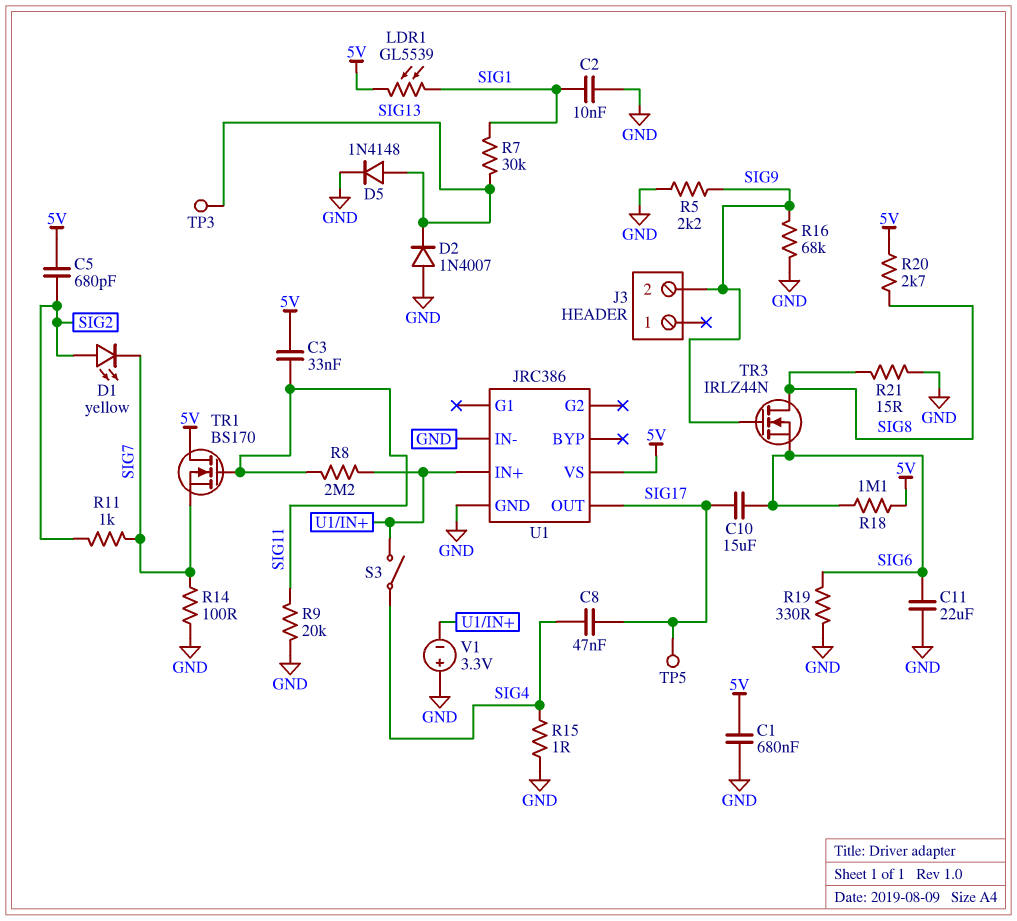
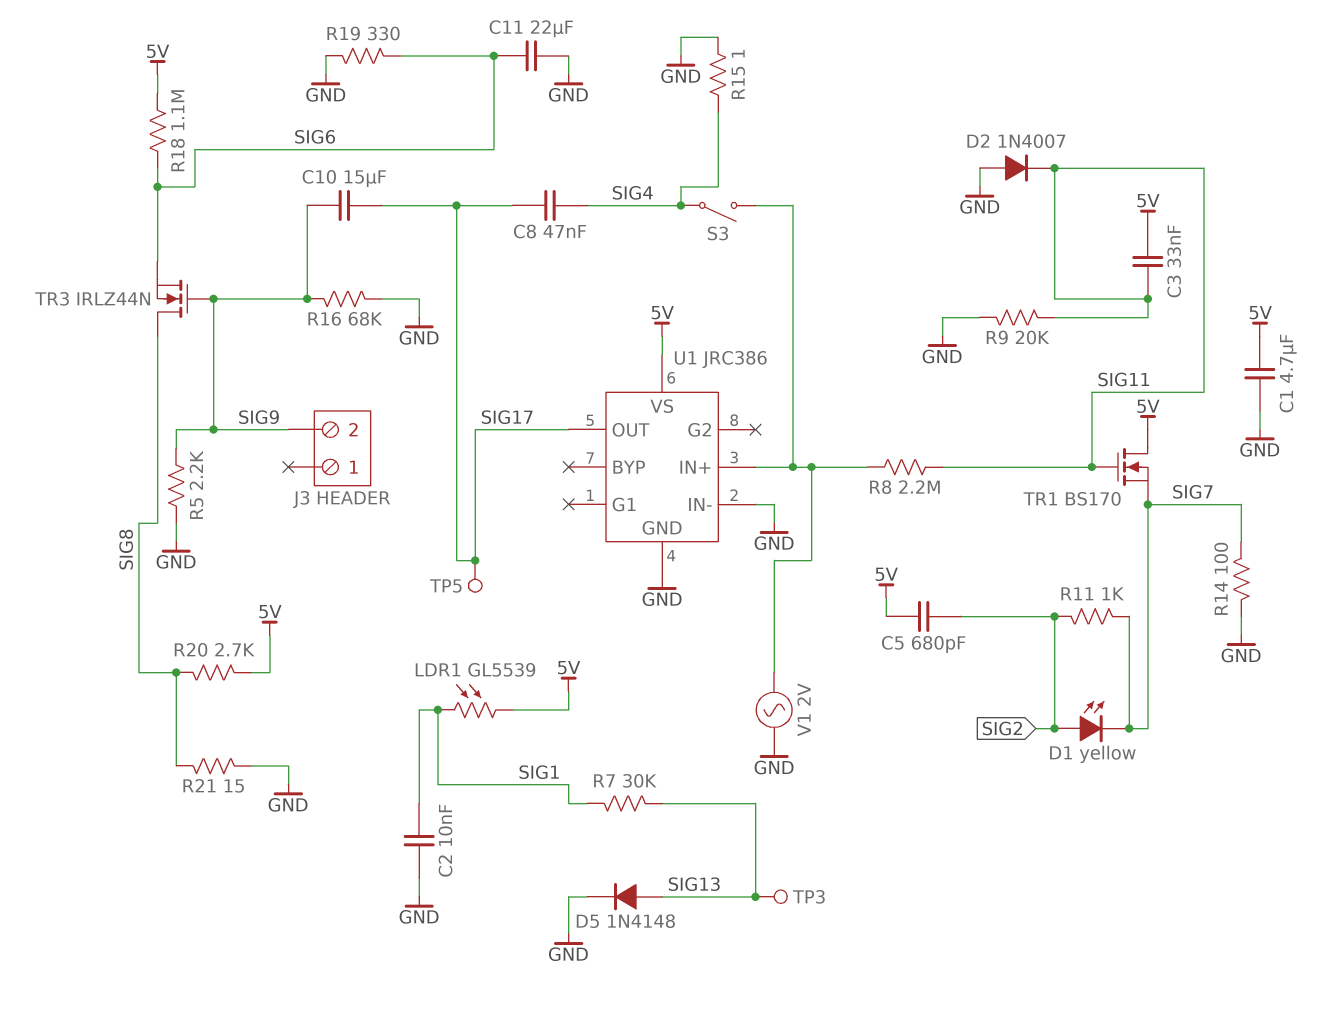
C1: 680nF (5V, GND) -> 4.7uF (5V, GND)
C10: 15uF (SIG6, SIG17) -> 15uF (SIG9, SIG17)
D2: diode 1N4007 (A GND, K SIG13) -> diode 1N4007 (A GND, K SIG11)
V1: 3.3V (plus GND, minus U1/IN+) -> AC 2V (GND, U1/IN+)

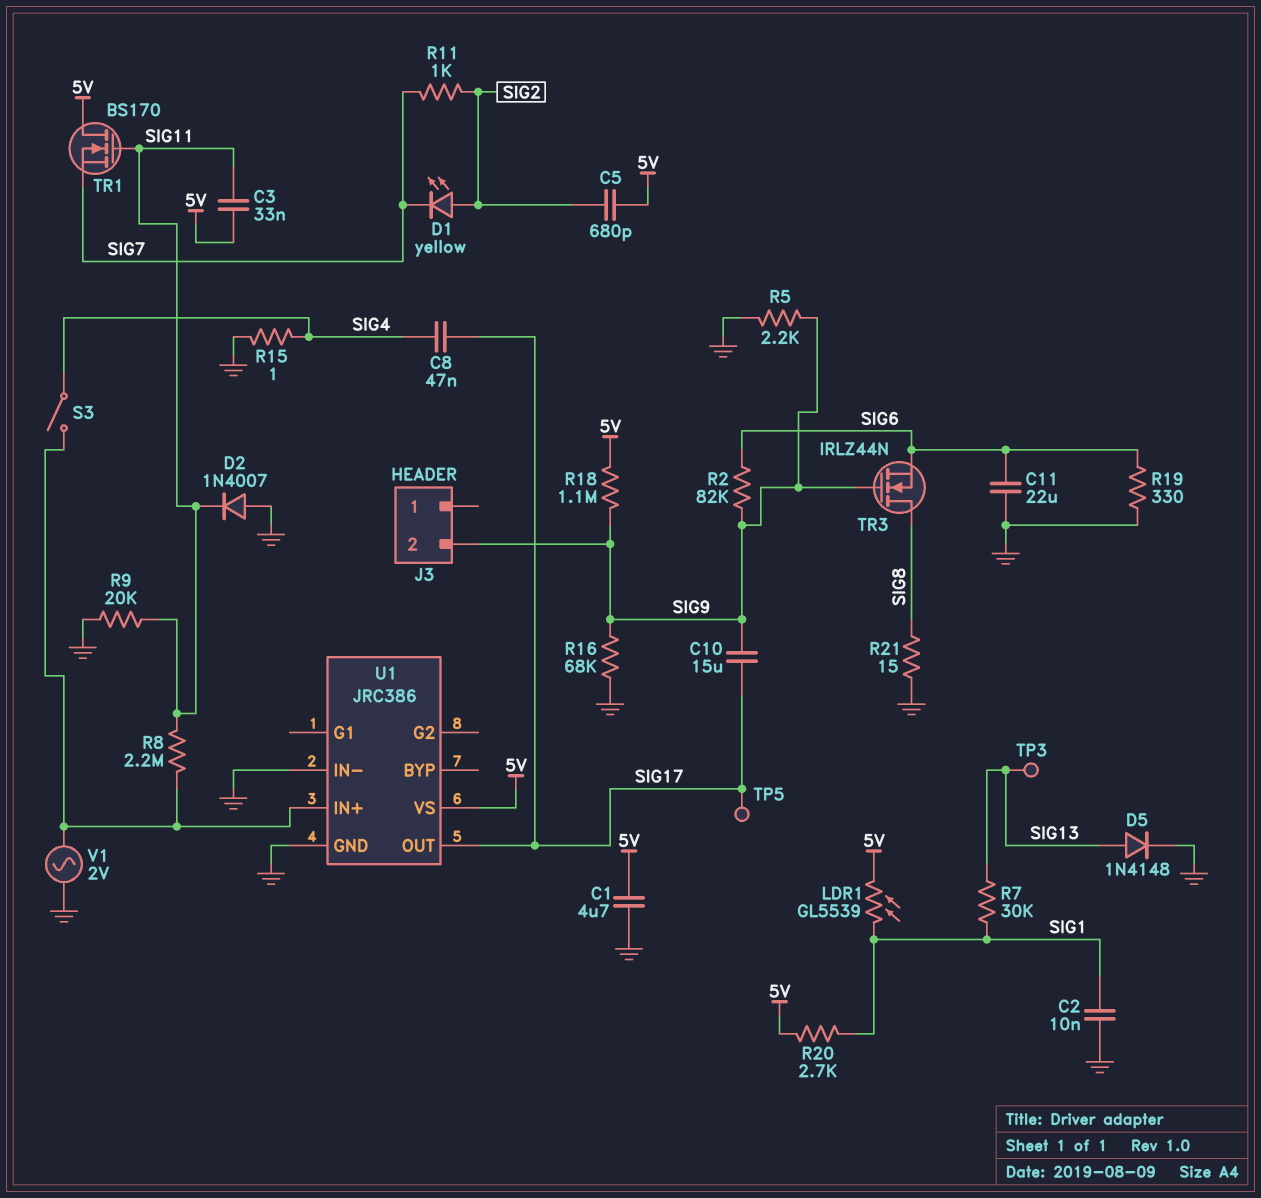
R2: none -> 82k (SIG6, SIG9)
R14: 100 (GND, SIG7) -> none
R18: 1.1M (5V, SIG6) -> 1.1M (5V, SIG9)
R20: 2.7k (5V, SIG8) -> 2.7k (5V, SIG1)

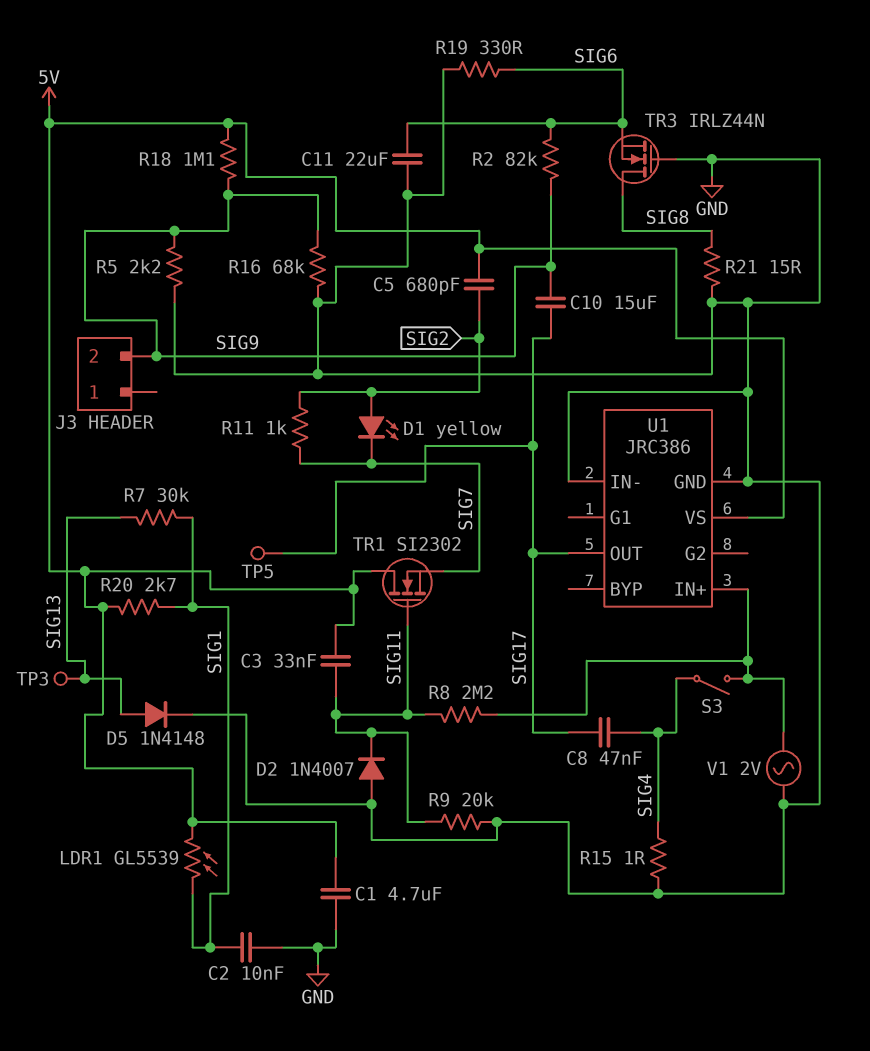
TR1: NMOS BS170 (G SIG11, D 5V, S SIG7) -> NMOS SI2302 (G SIG11, D 5V, S SIG7)
TR3: NMOS IRLZ44N (G SIG9, D SIG8, S SIG6) -> NMOS IRLZ44N (G GND, D SIG8, S SIG6)

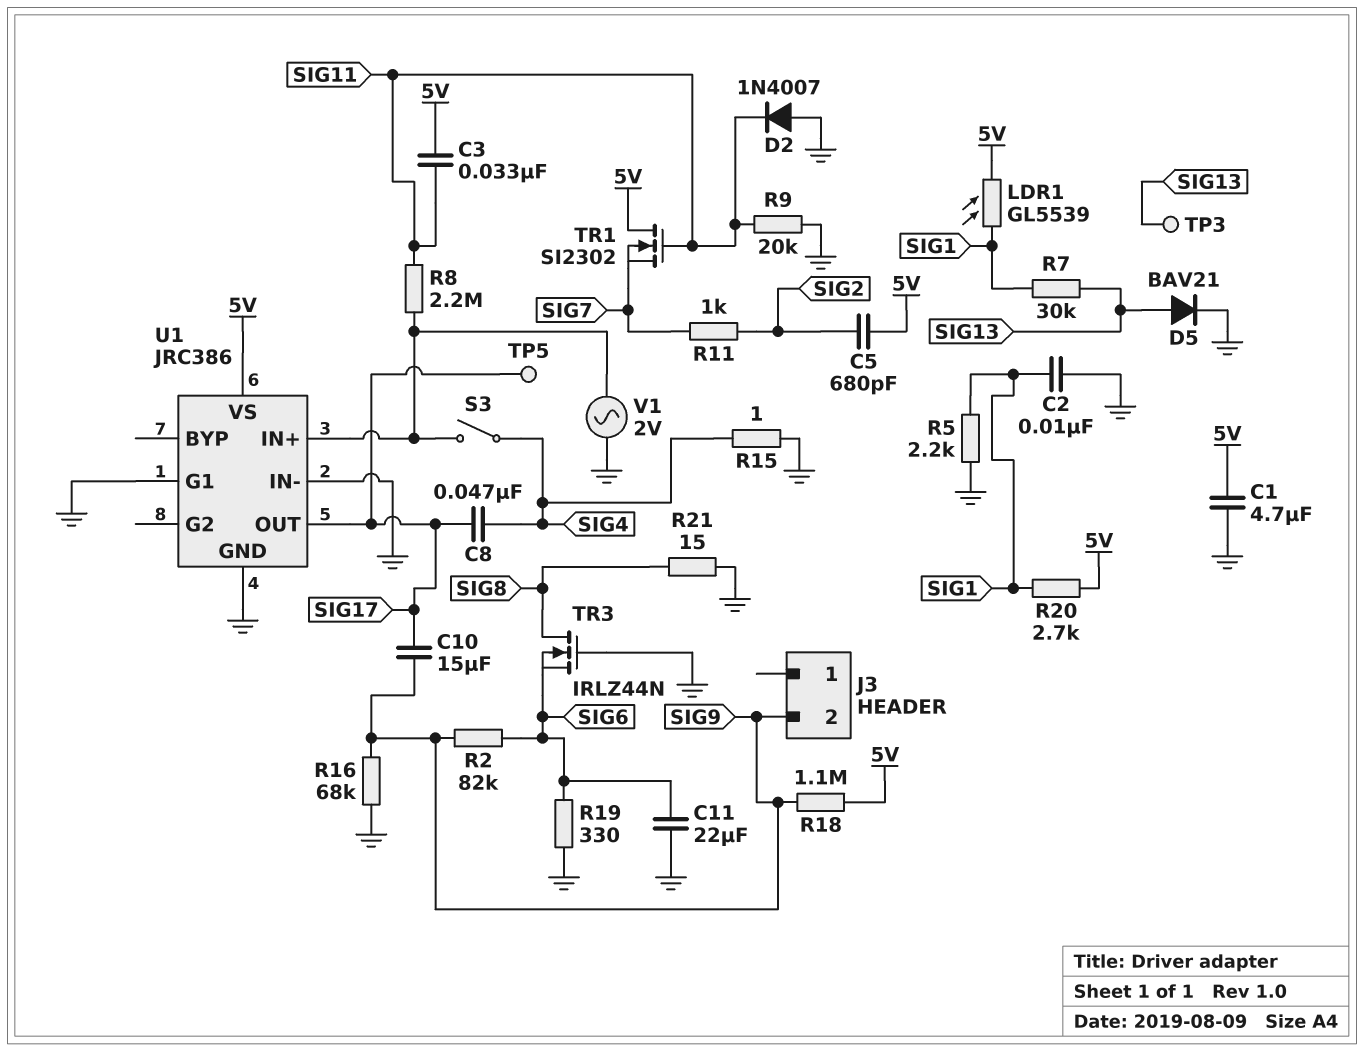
D1: LED yellow (A SIG2, K SIG7) -> none
D5: diode 1N4148 (A SIG13, K GND) -> diode BAV21 (A SIG13, K GND)
R5: 2.2k (GND, SIG9) -> 2.2k (GND, SIG1)
U1 pin G1: none -> GND

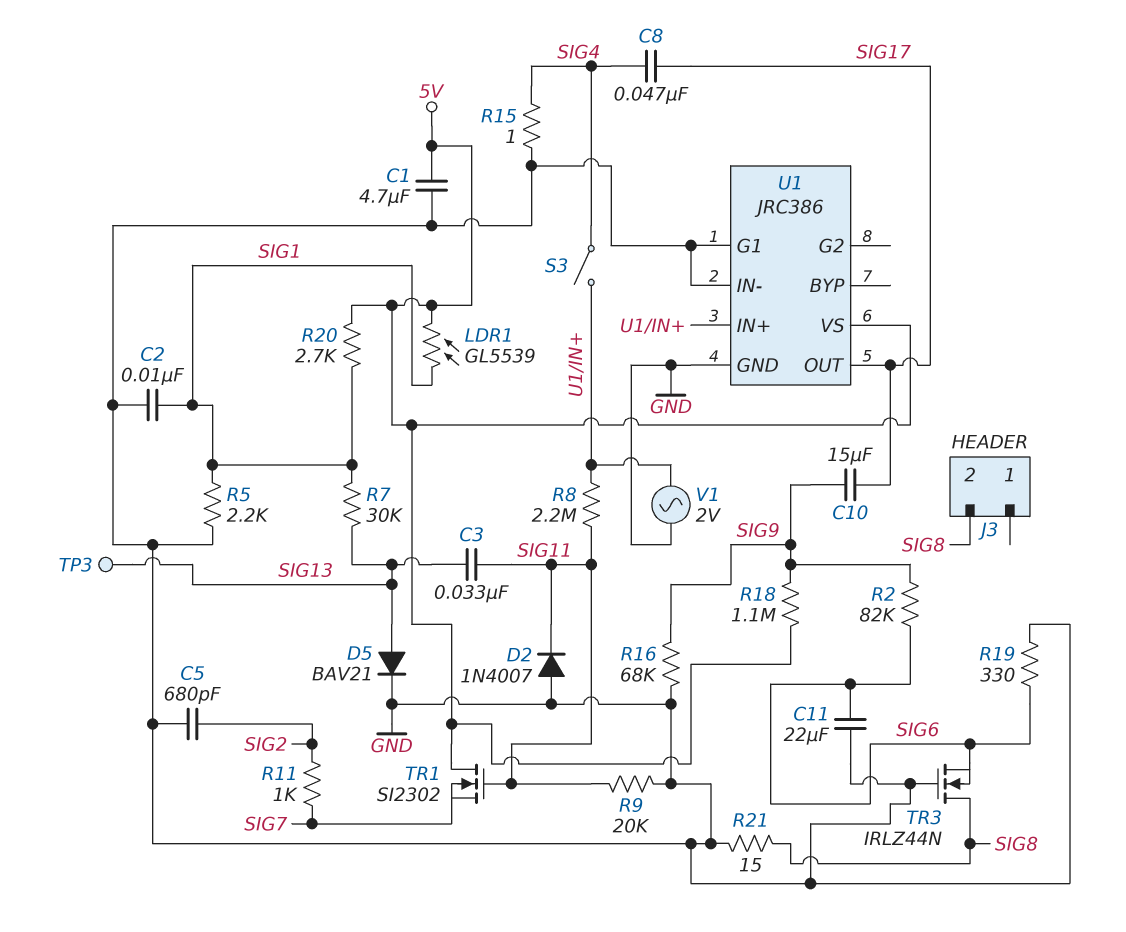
C3: 33nF (5V, SIG11) -> 33nF (SIG11, SIG13)
C5: 680pF (5V, SIG2) -> 680pF (GND, SIG2)
J3 pin 2: SIG9 -> SIG8
TP5: test point (SIG17) -> none

